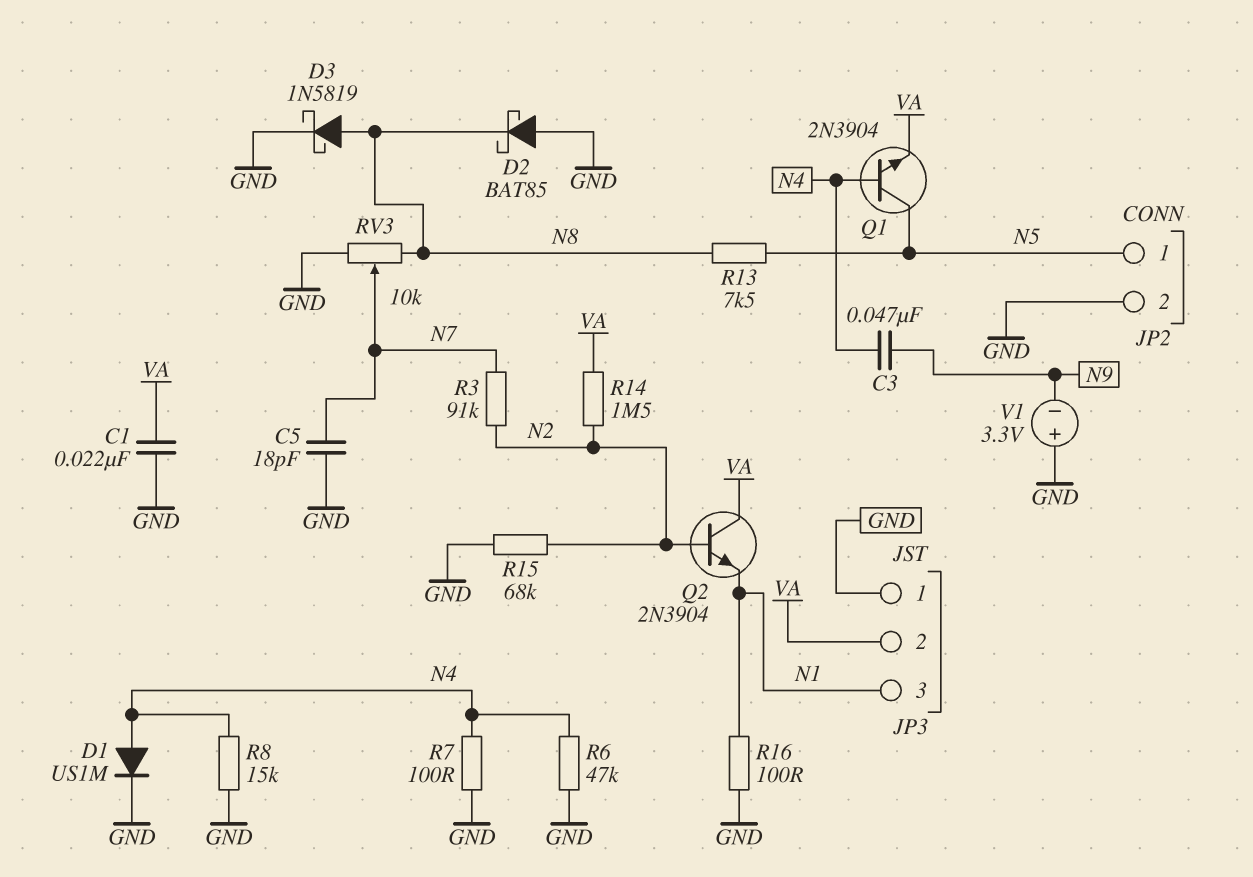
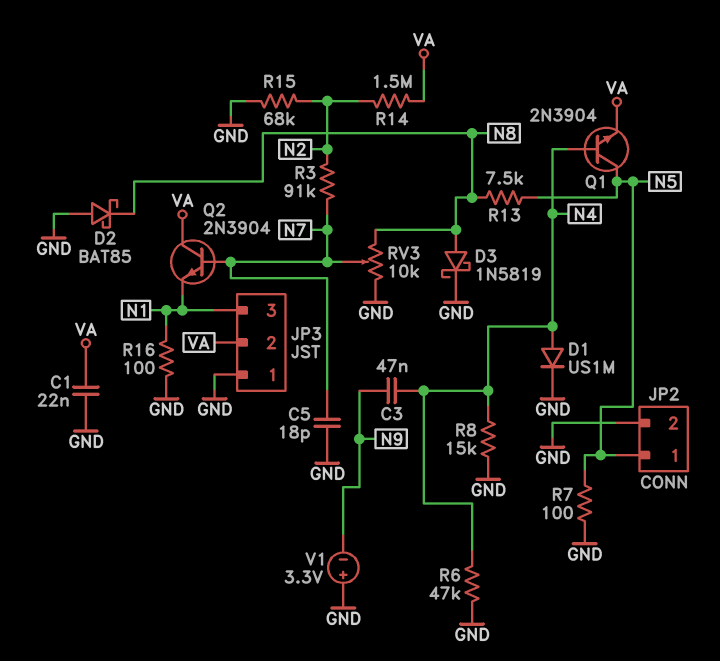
Q2: NPN 2N3904 (B N2, C VA, E N1) -> NPN 2N3904 (B N7, C VA, E N1)
R7: 100 (GND, N4) -> 100 (GND, N5)

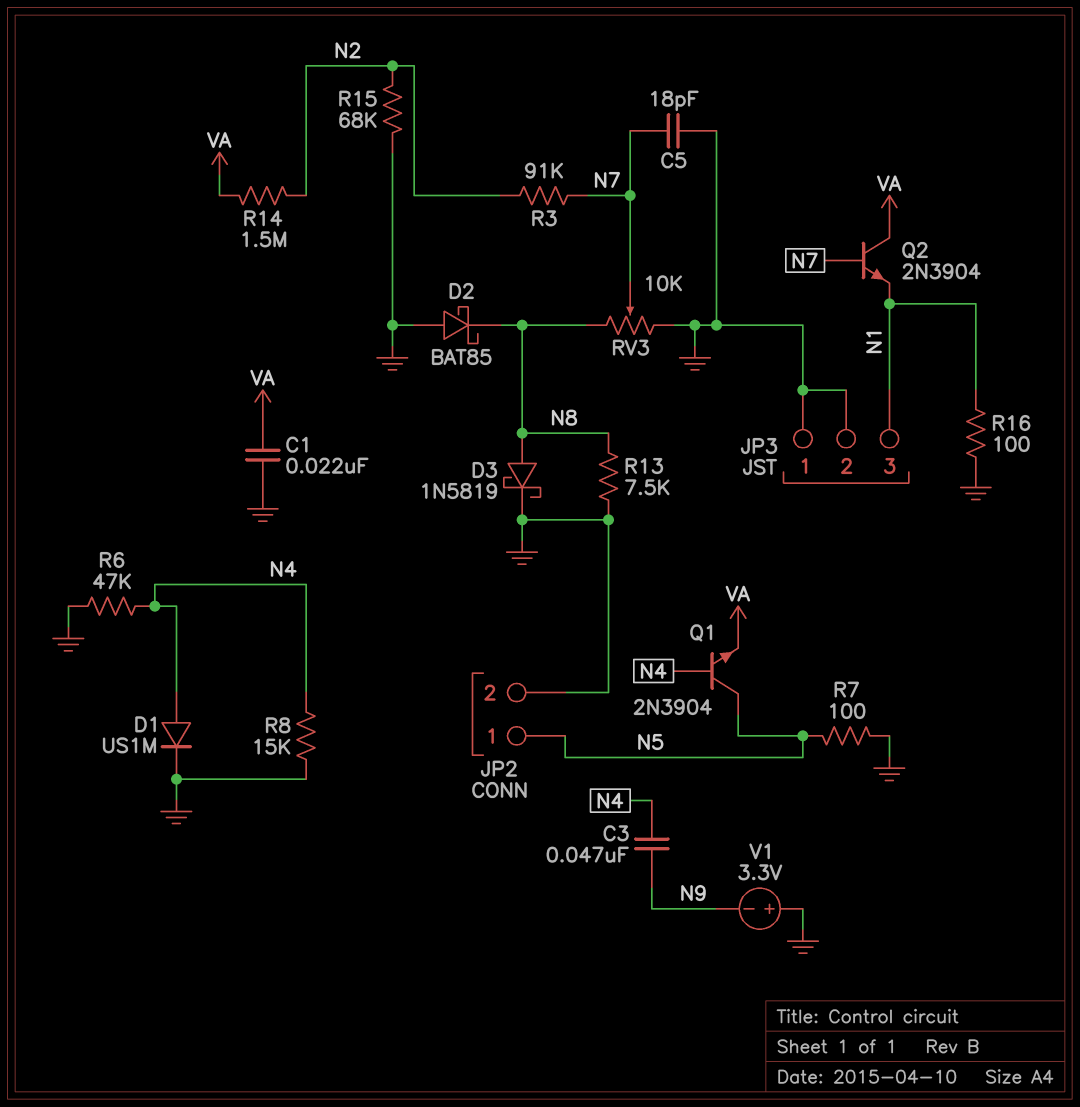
JP3 pin 2: VA -> GND
R13: 7.5k (N5, N8) -> 7.5k (GND, N8)

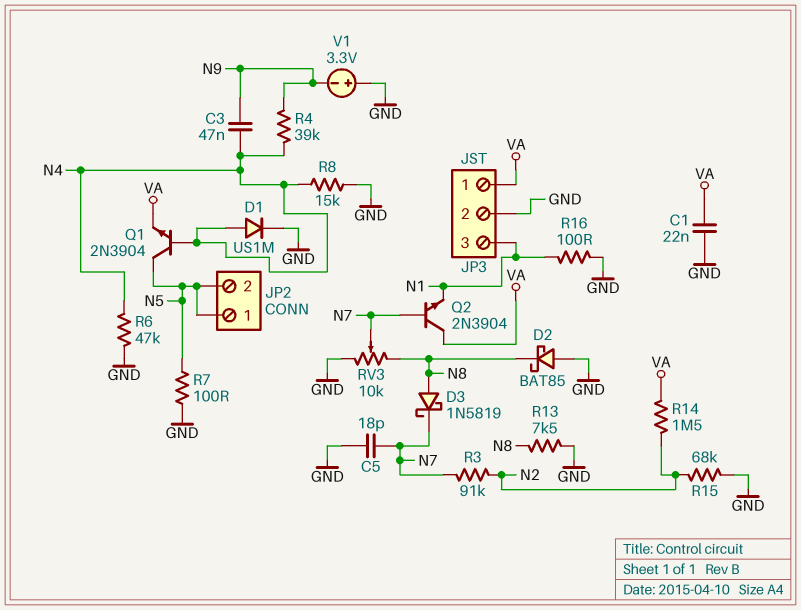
D3: schottky 1N5819 (A N8, K GND) -> schottky 1N5819 (A N8, K N7)
JP2 pin 2: GND -> N5
JP3 pin 1: GND -> VA
R4: none -> 39k (N4, N9)

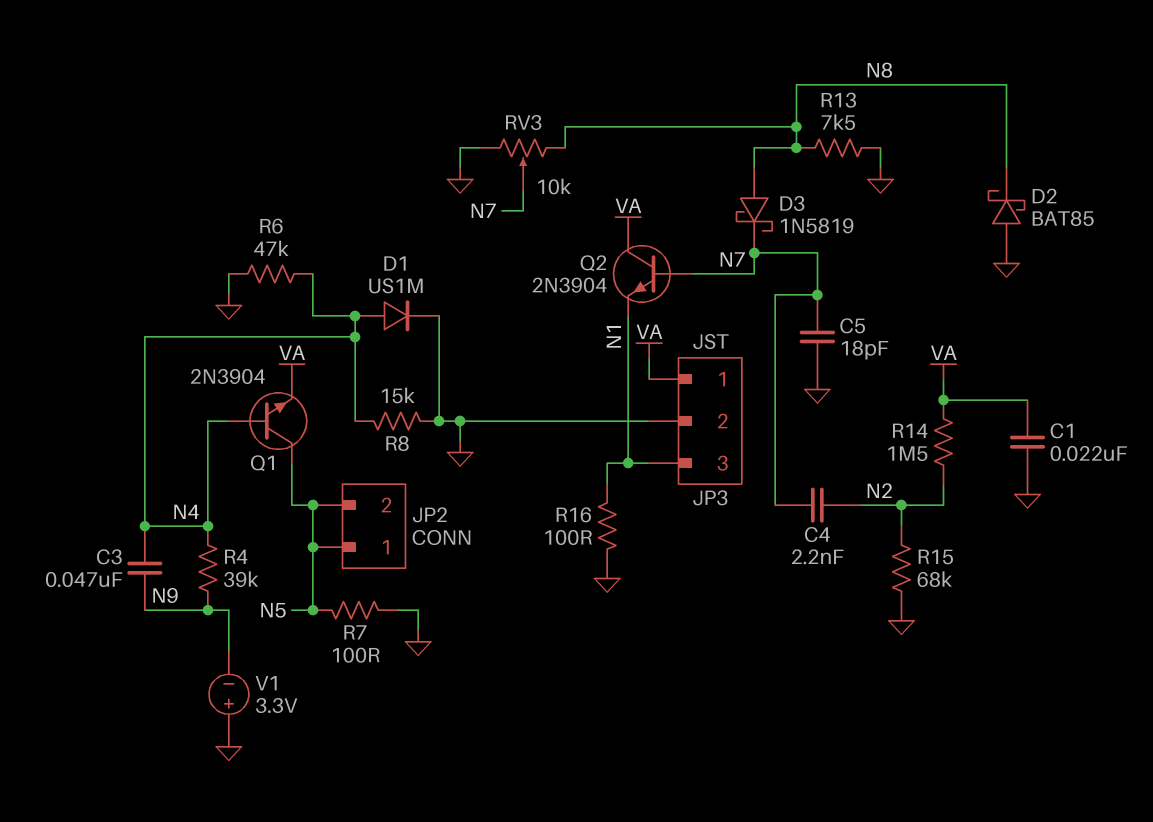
C4: none -> 2.2nF (N2, N7)
R3: 91k (N2, N7) -> none

